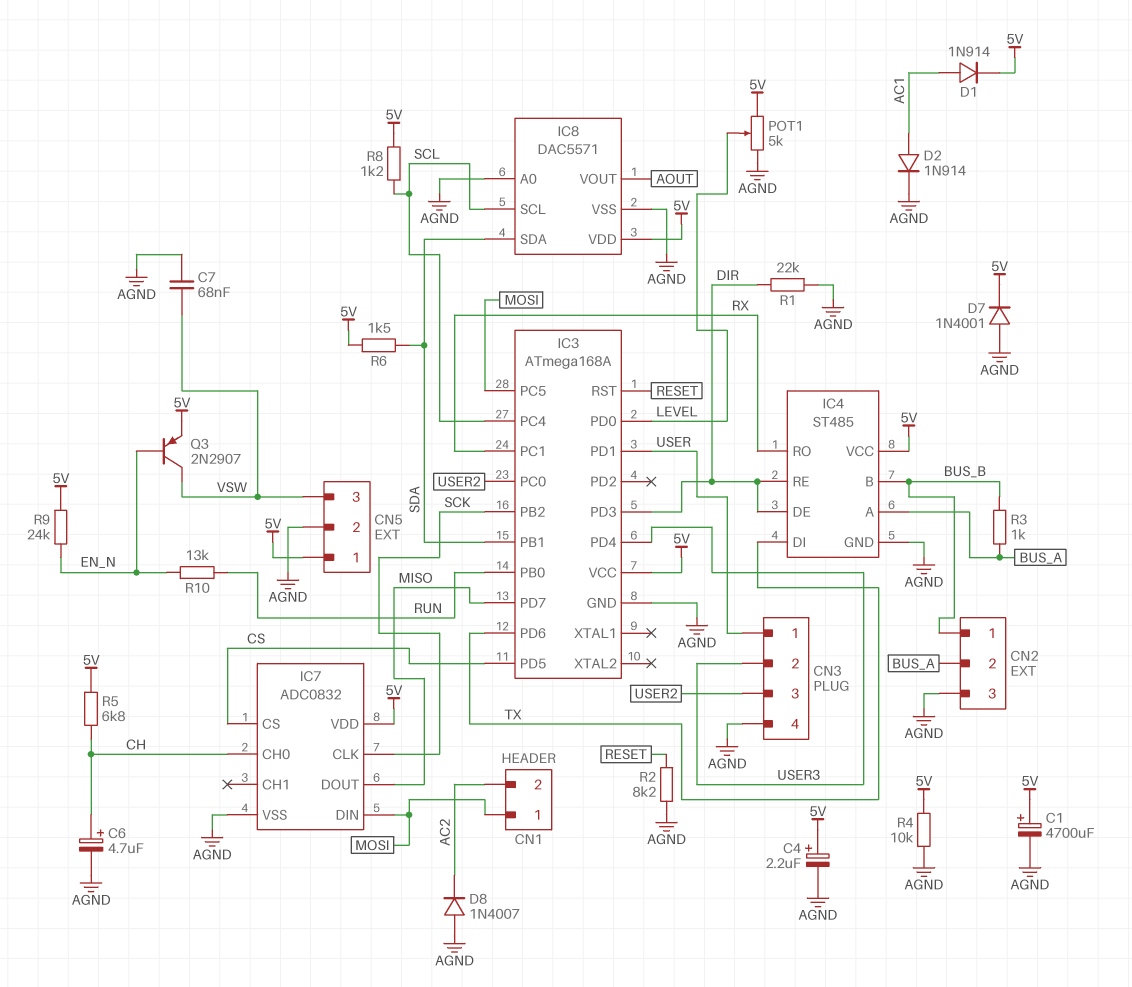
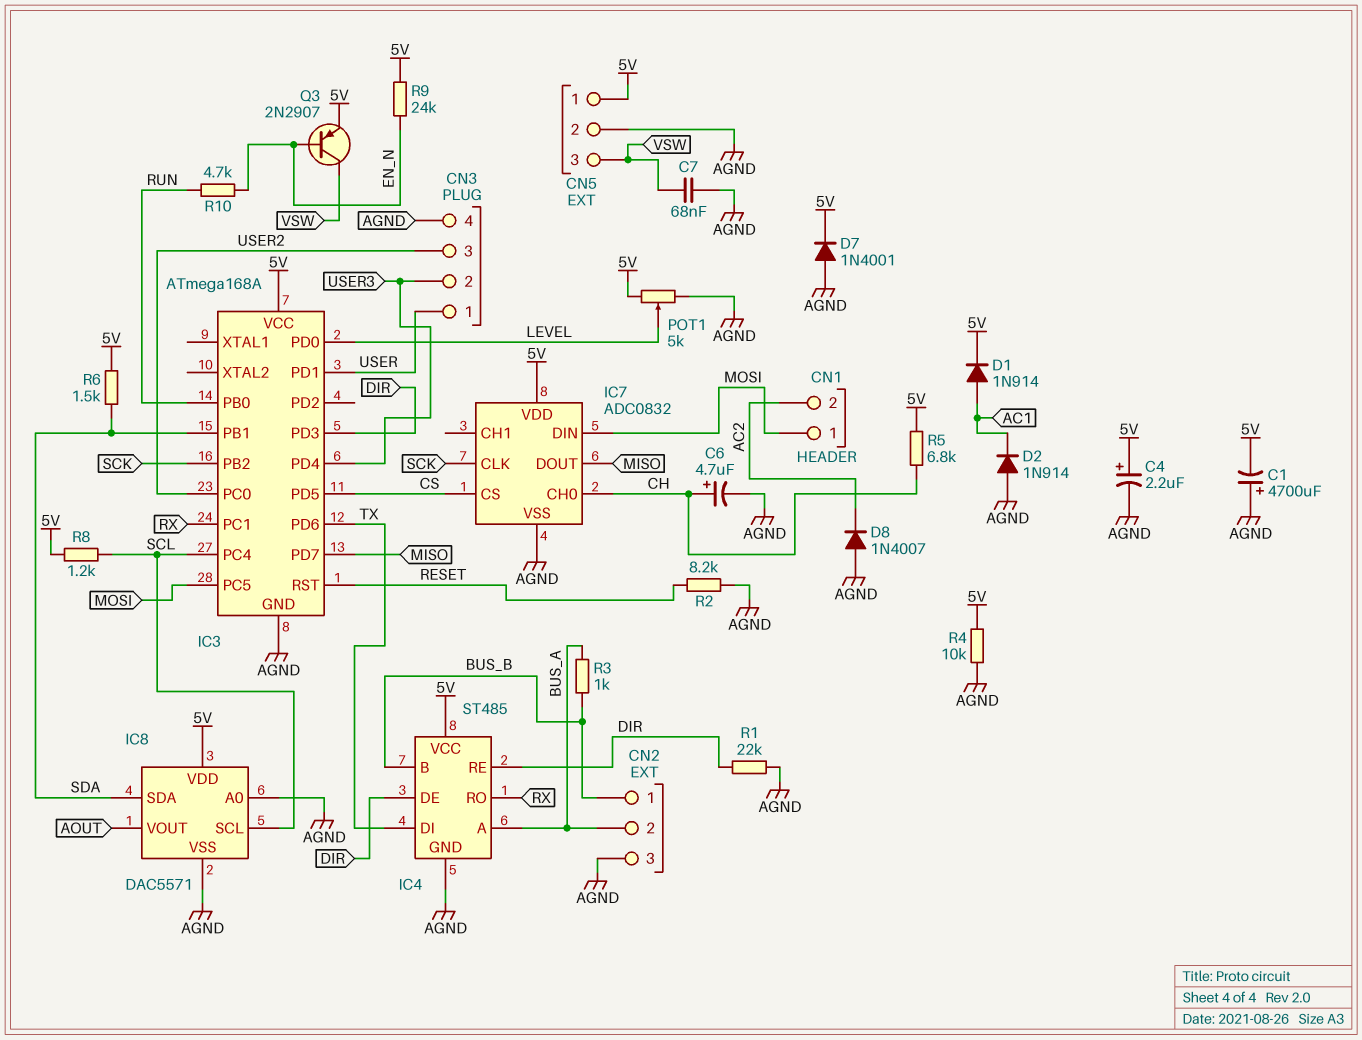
C1: 4700uF (plus 5V, minus AGND) -> 4700uF (plus AGND, minus 5V)
D2: diode 1N914 (A AC1, K AGND) -> diode 1N914 (A AGND, K AC1)
R10: 13k (EN_N, RUN) -> 4.7k (EN_N, RUN)

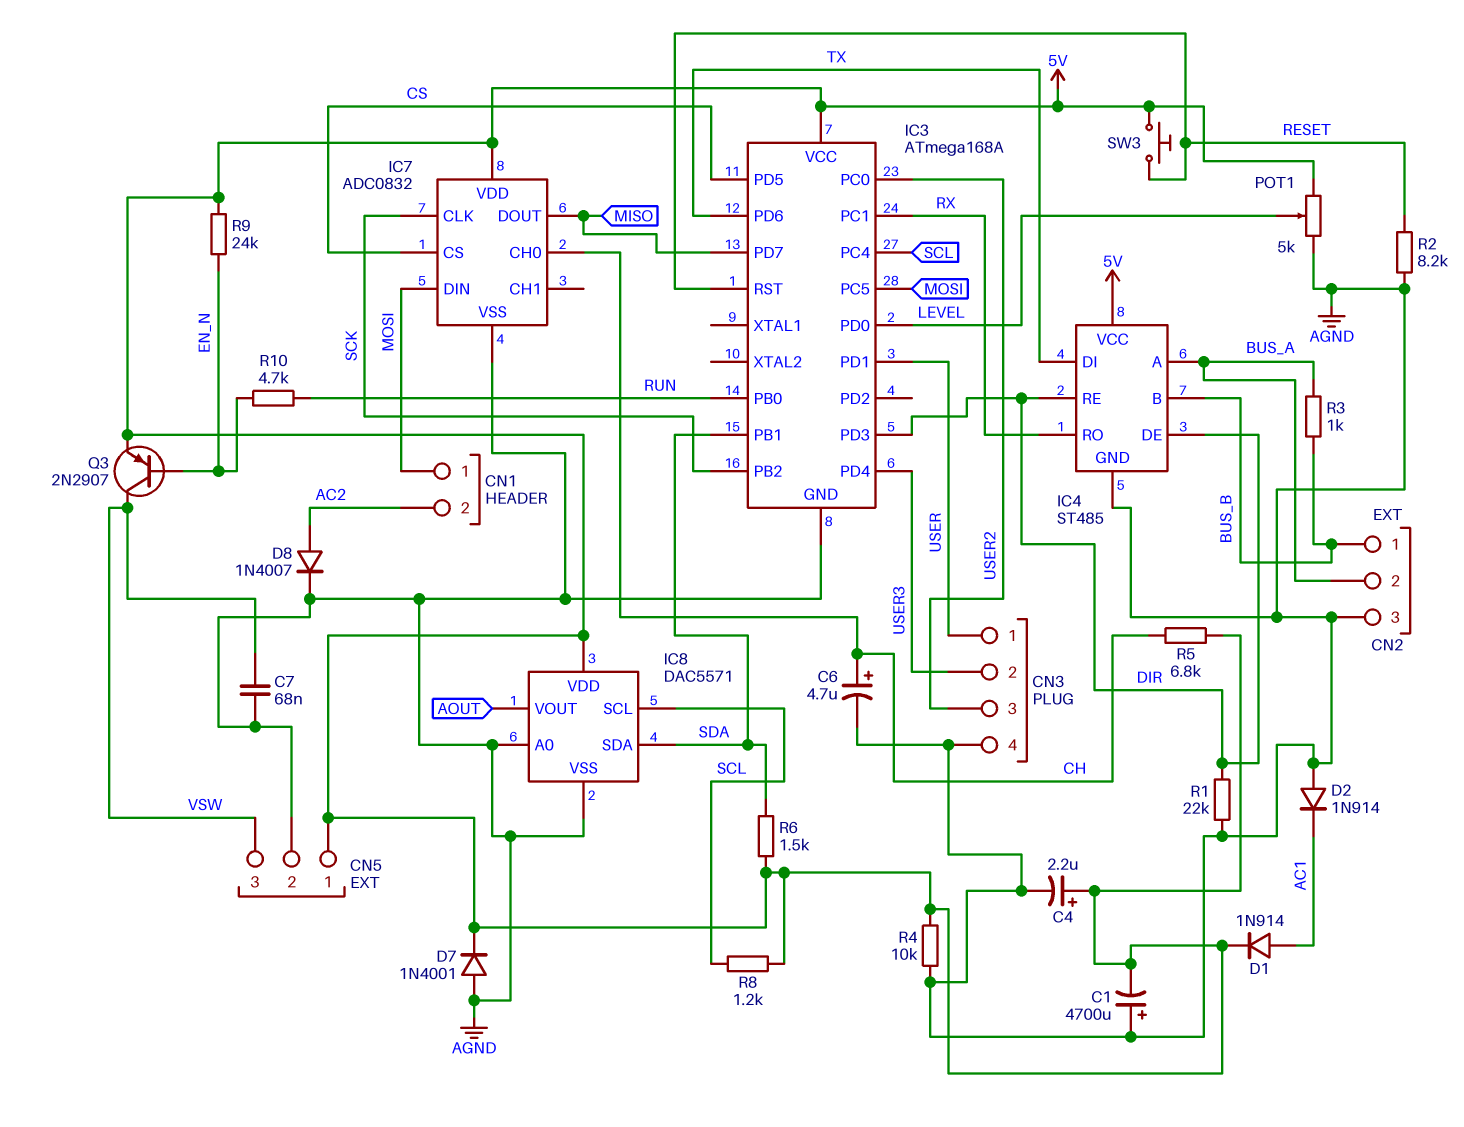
D8: diode 1N4007 (A AGND, K AC2) -> diode 1N4007 (A AC2, K AGND)
SW3: none -> button (5V, RESET)

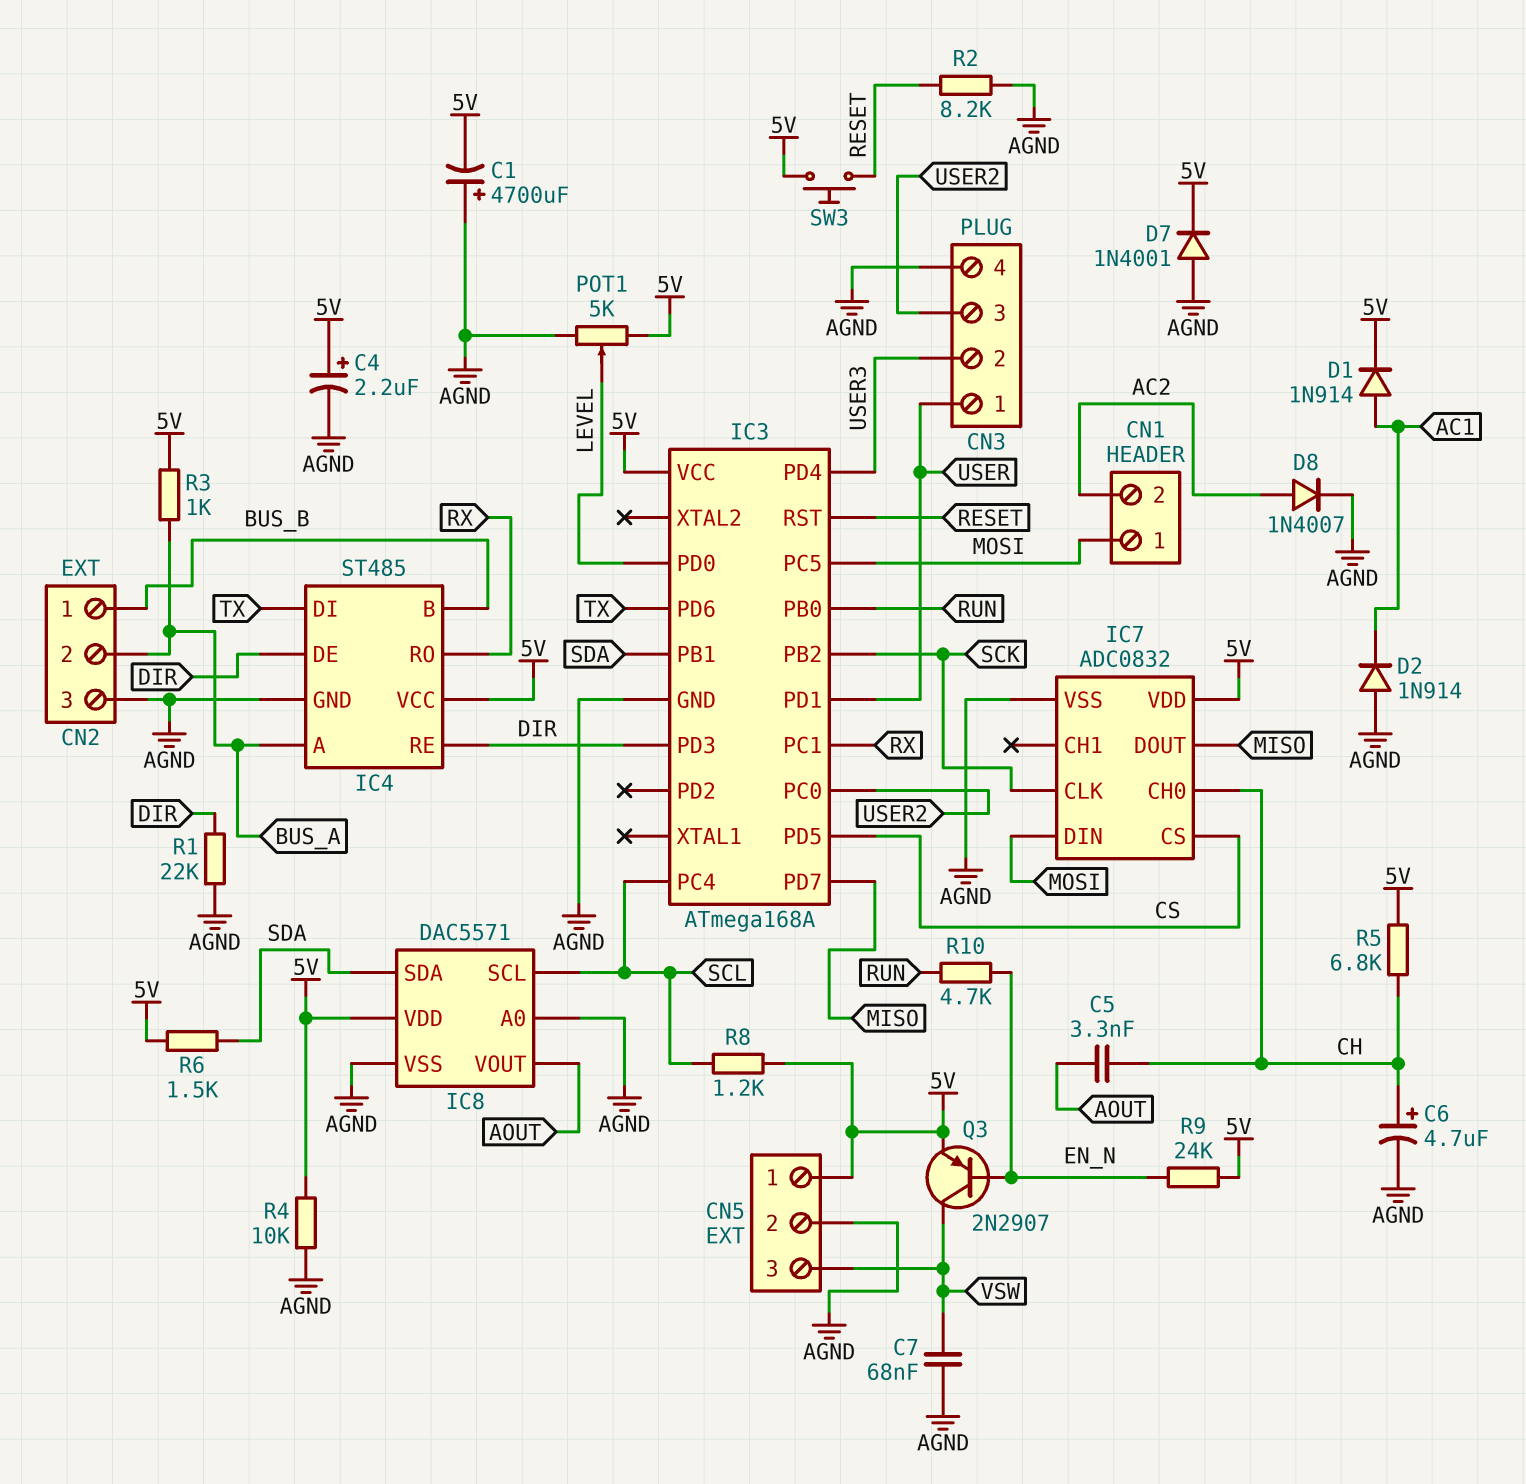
C5: none -> 3.3nF (AOUT, CH)
R3: 1k (BUS_A, BUS_B) -> 1k (5V, BUS_A)

